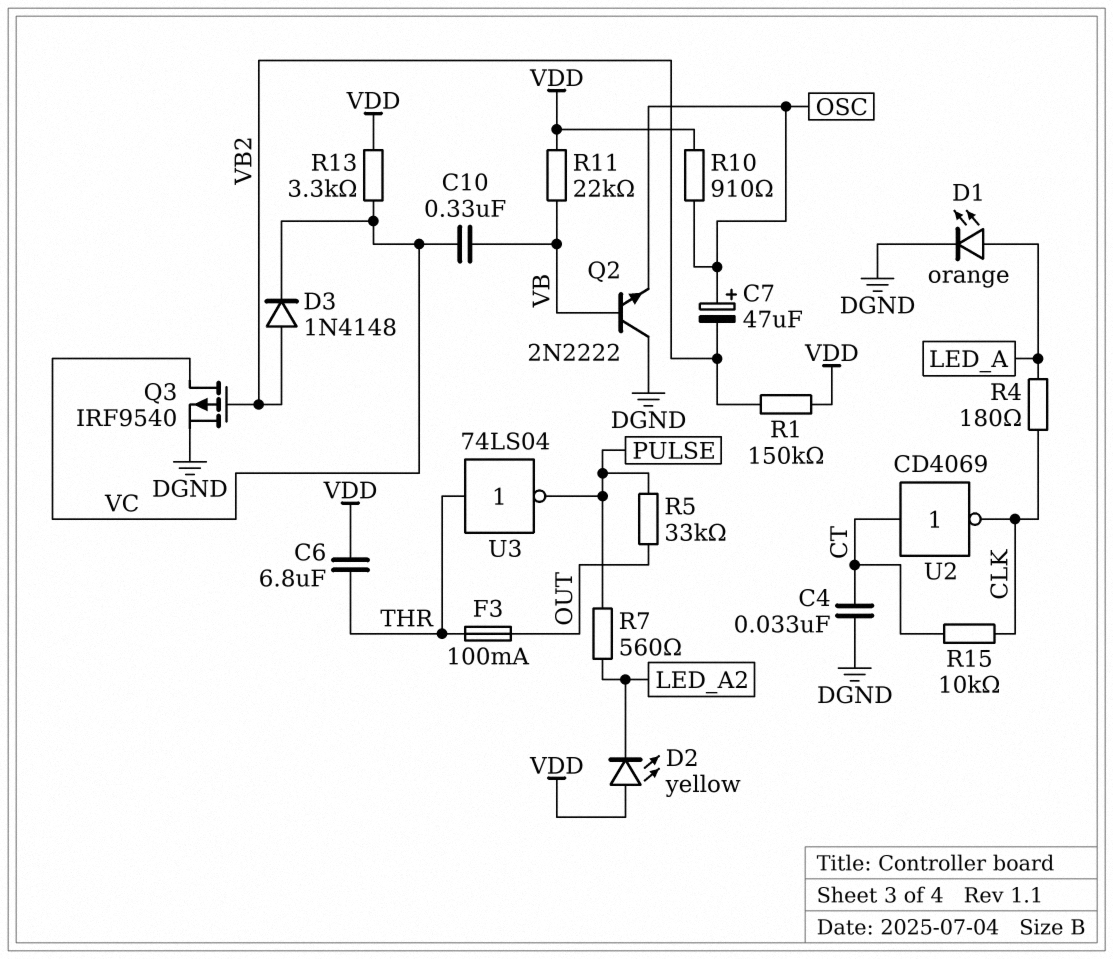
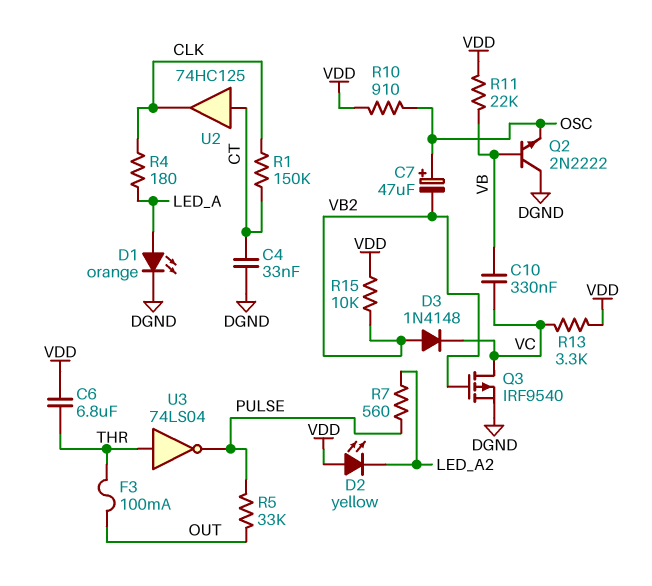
R1: 150k (VB2, VDD) -> 150k (CLK, CT)
R15: 10k (CLK, CT) -> 10k (VB2, VDD)
U2: NOT CD4069 (in CT, out CLK) -> buffer 74HC125 (in CT, out CLK)

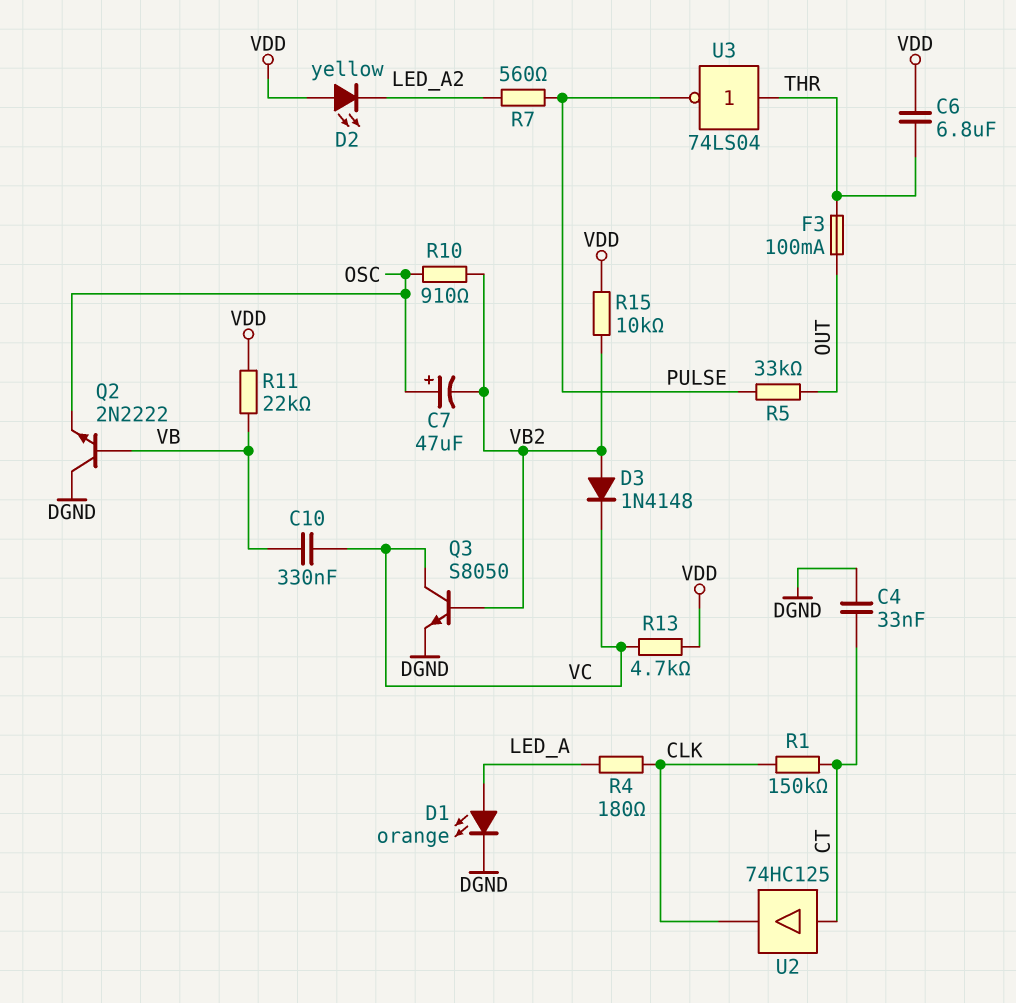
Q3: PMOS IRF9540 (G VB2, D VC, S DGND) -> NPN S8050 (B VB2, C VC, E DGND)
R10: 910 (OSC, VDD) -> 910 (OSC, VB2)
R13: 3.3k (VC, VDD) -> 4.7k (VC, VDD)

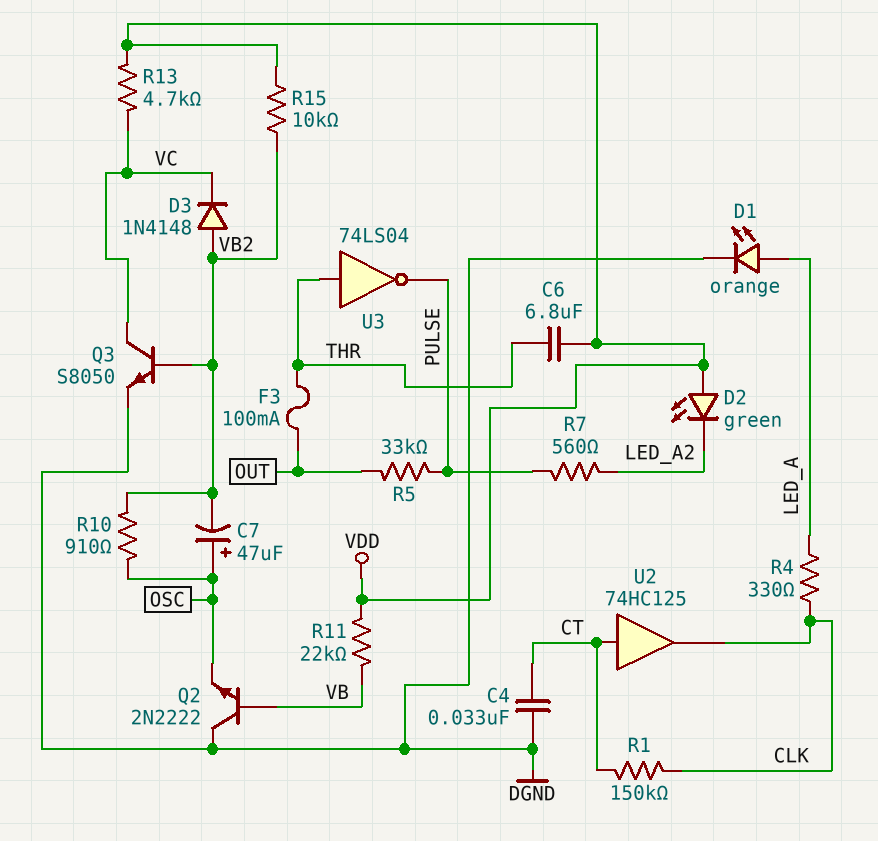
C10: 330nF (VB, VC) -> none
D2: LED yellow (A VDD, K LED_A2) -> LED green (A VDD, K LED_A2)
R4: 180 (CLK, LED_A) -> 330 (CLK, LED_A)

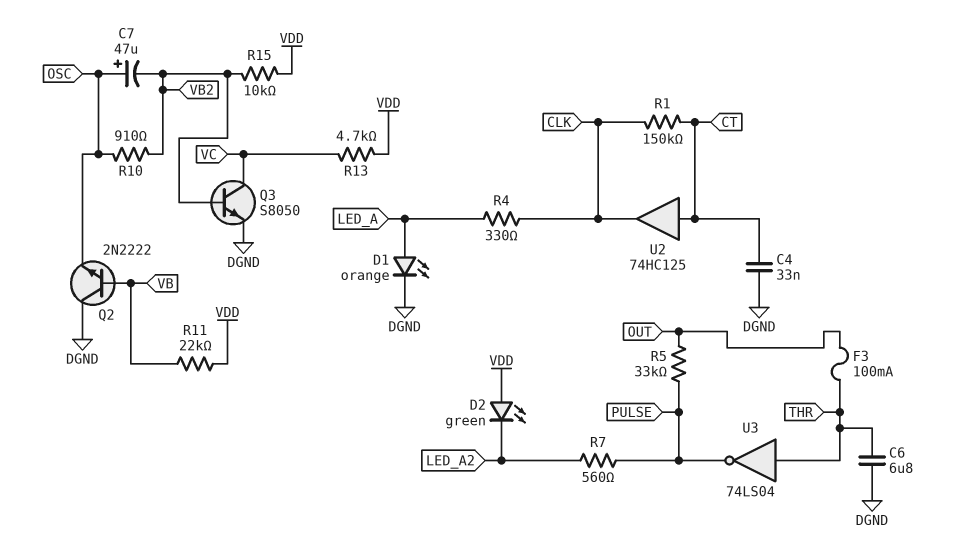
C6: 6.8uF (THR, VDD) -> 6.8uF (DGND, THR)
D3: diode 1N4148 (A VB2, K VC) -> none

